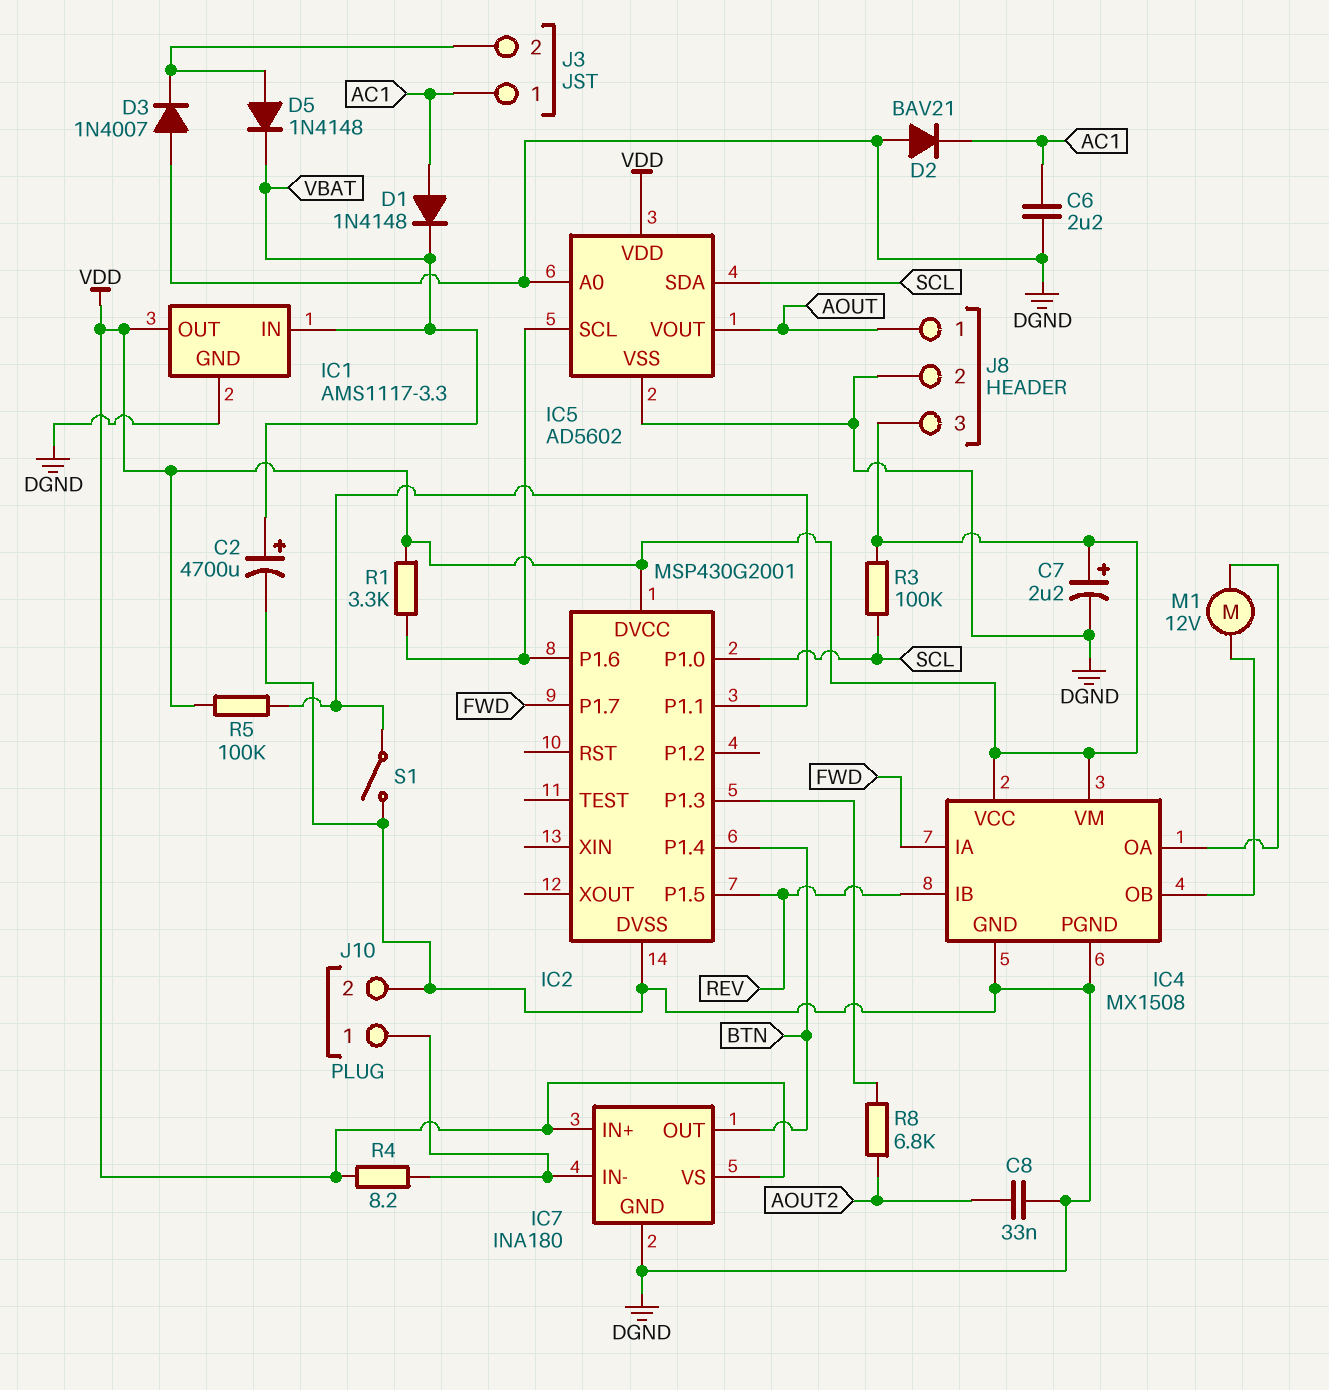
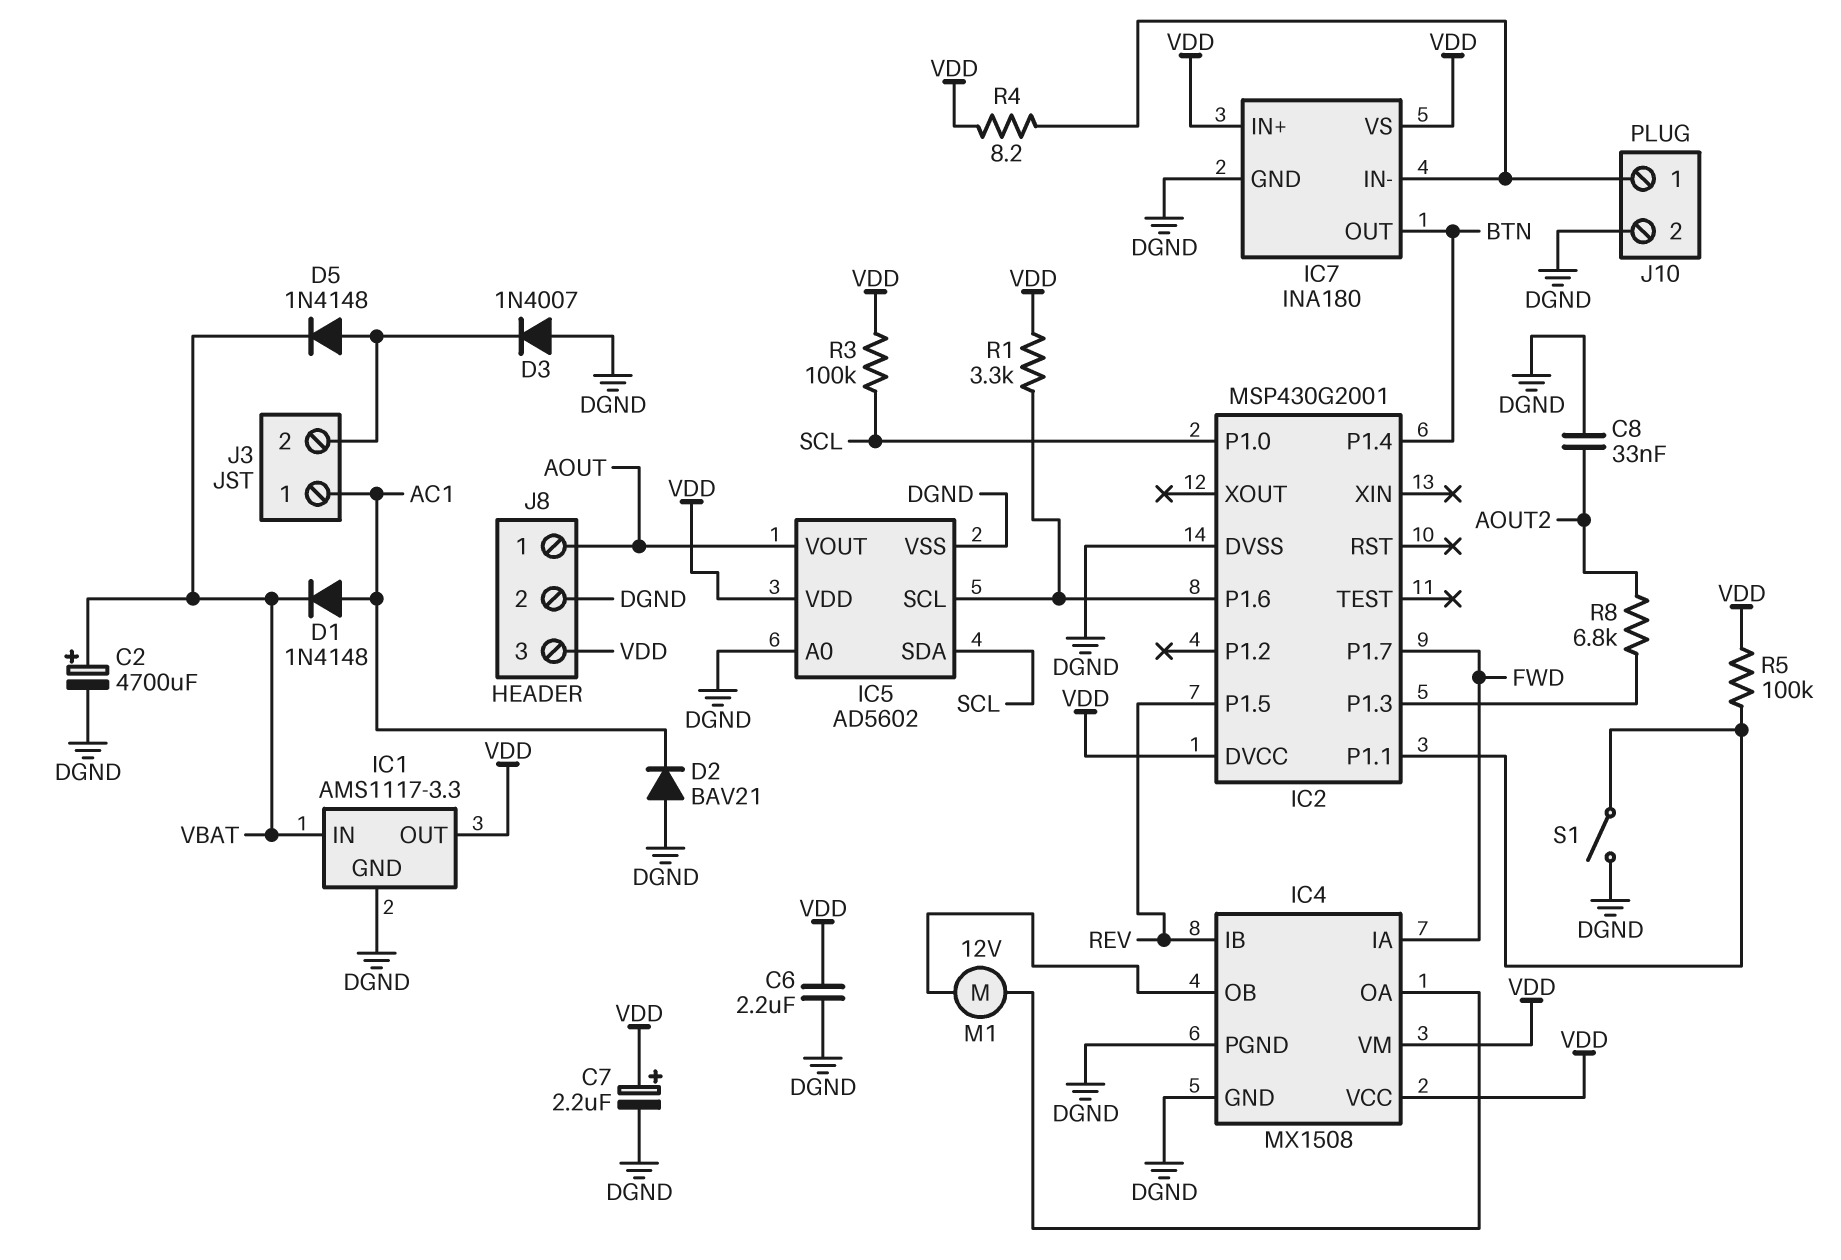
C6: 2.2uF (AC1, DGND) -> 2.2uF (DGND, VDD)

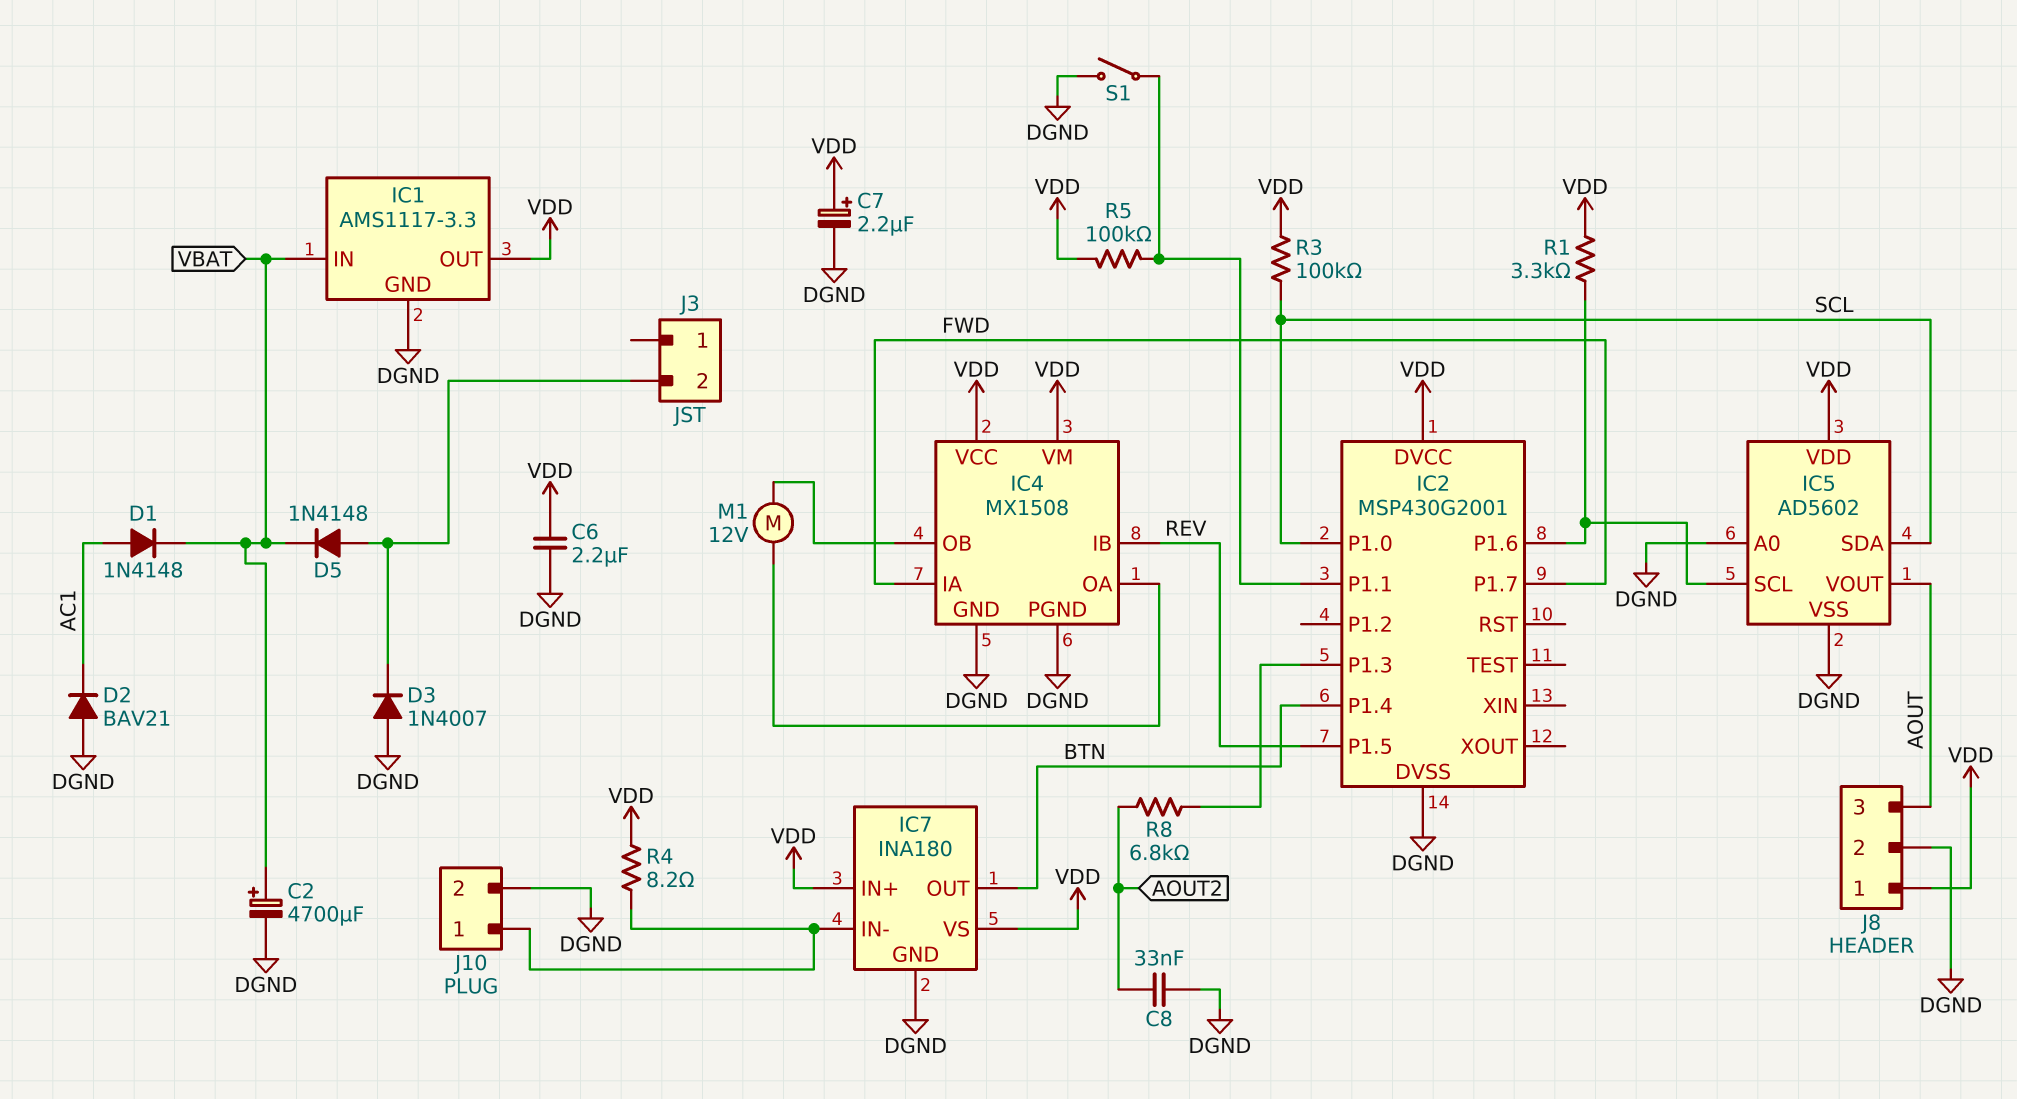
J3 pin 1: AC1 -> none
J8 pin 1: AOUT -> VDD
J8 pin 3: VDD -> AOUT

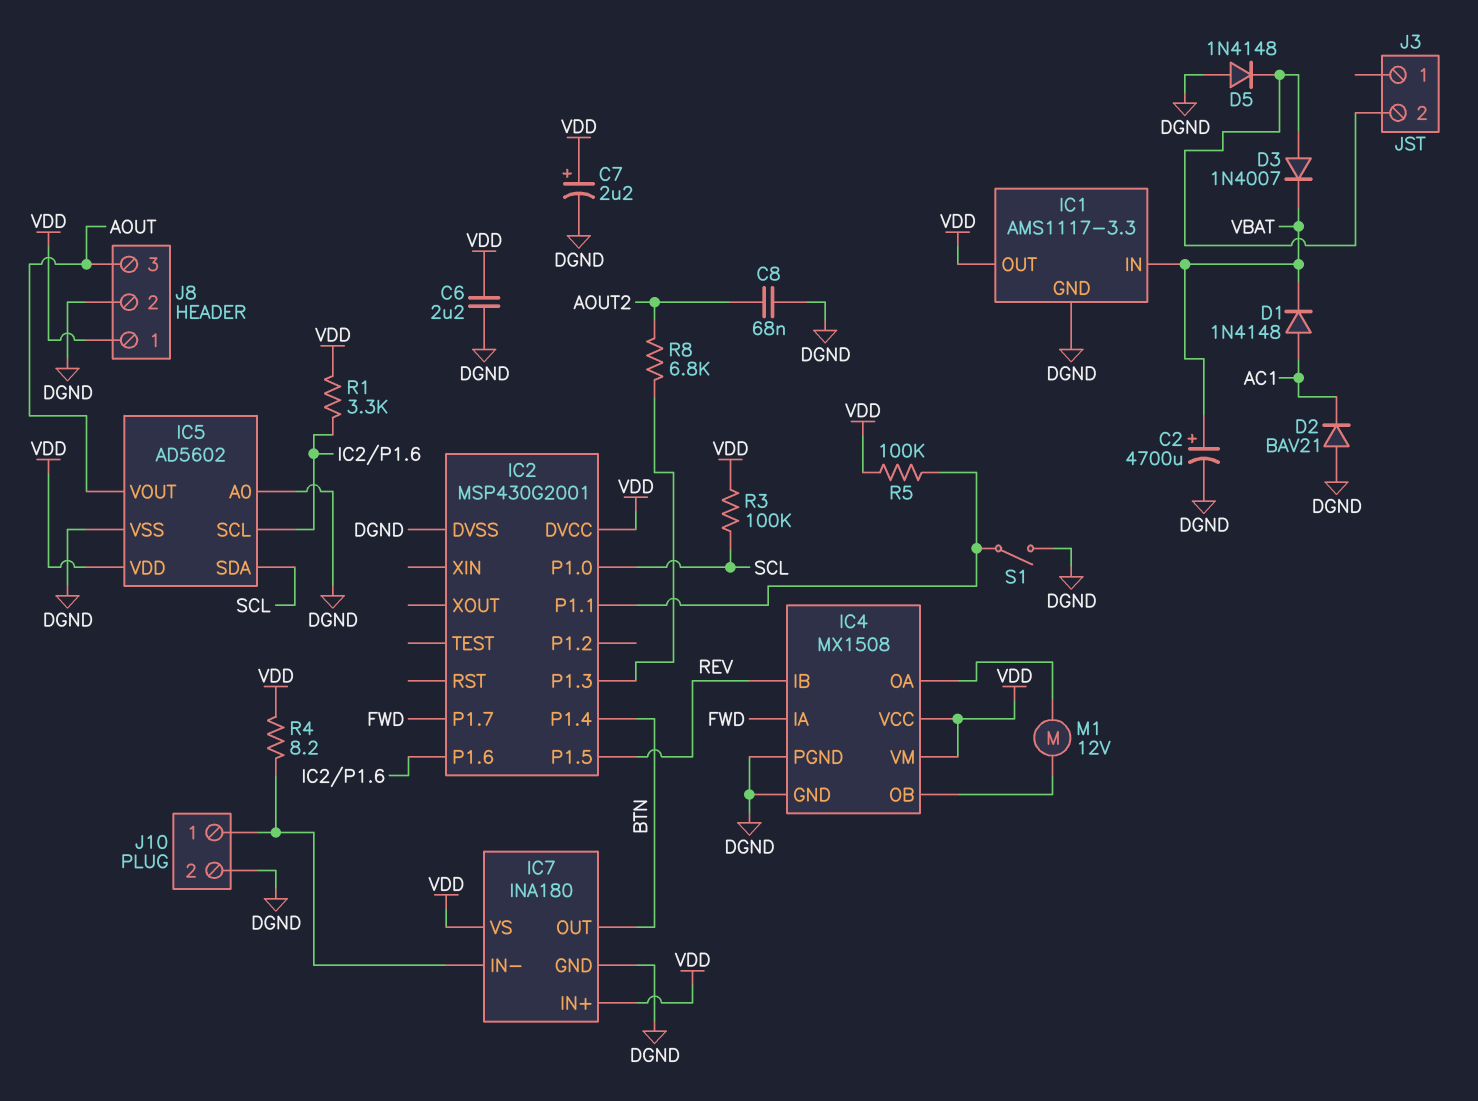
C8: 33nF (AOUT2, DGND) -> 68nF (AOUT2, DGND)
D3: diode 1N4007 (A DGND, K J3/2) -> diode 1N4007 (A J3/2, K VBAT)
D5: diode 1N4148 (A J3/2, K VBAT) -> diode 1N4148 (A DGND, K J3/2)

